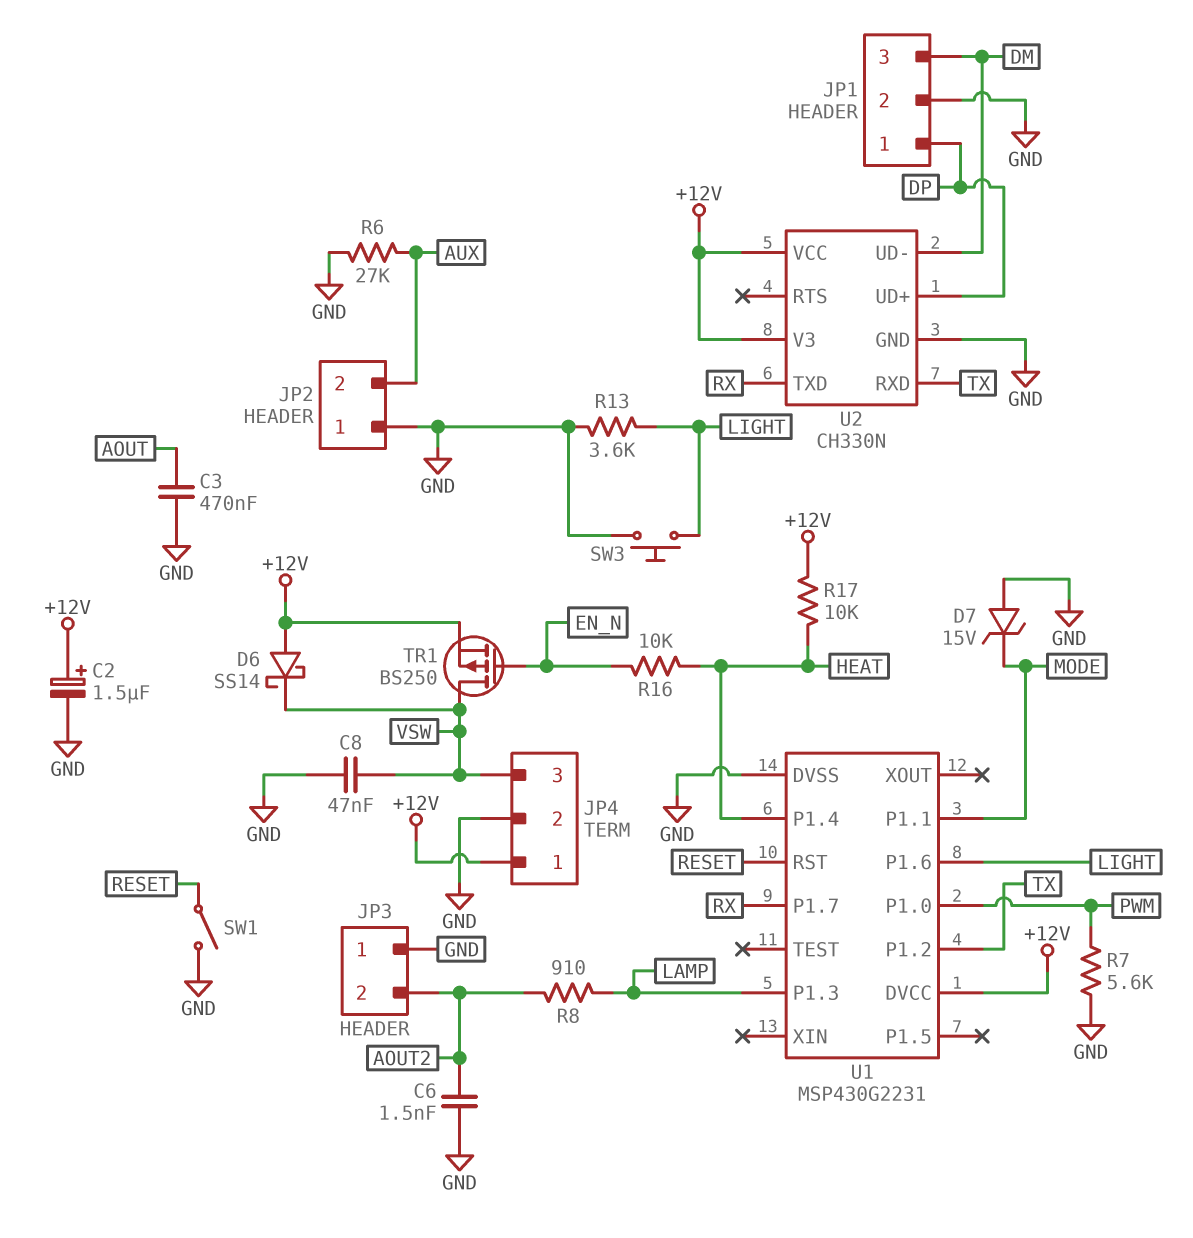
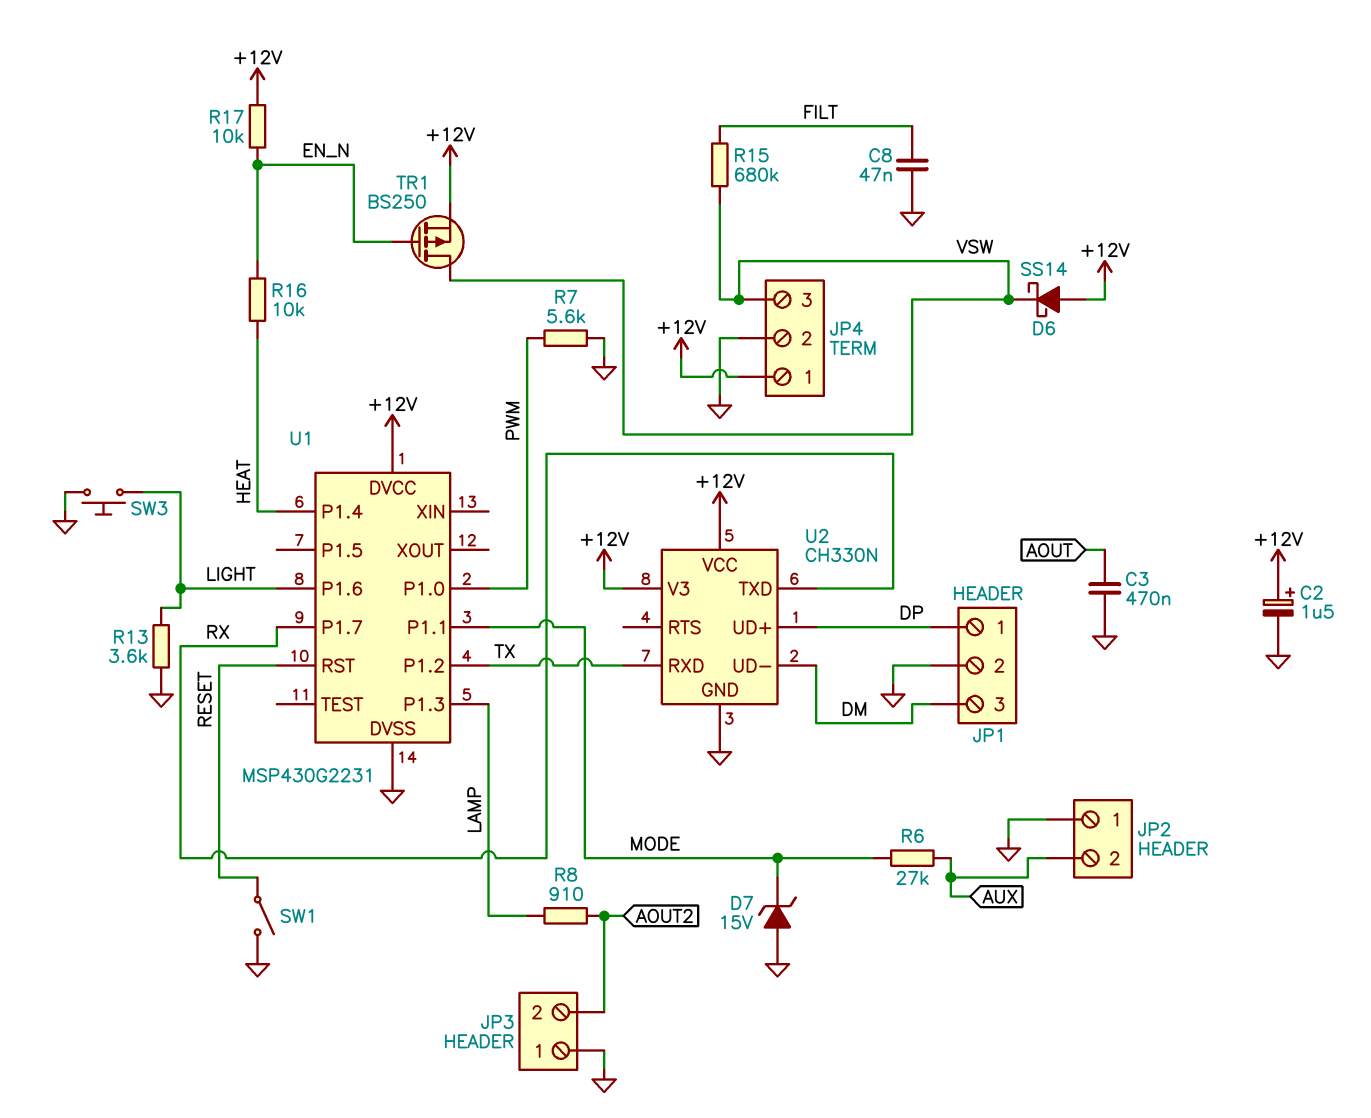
C6: 1.5nF (AOUT2, GND) -> none
C8: 47nF (GND, VSW) -> 47nF (FILT, GND)
R6: 27k (AUX, GND) -> 27k (AUX, MODE)
R15: none -> 680k (FILT, VSW)
R17: 10k (+12V, HEAT) -> 10k (+12V, EN_N)

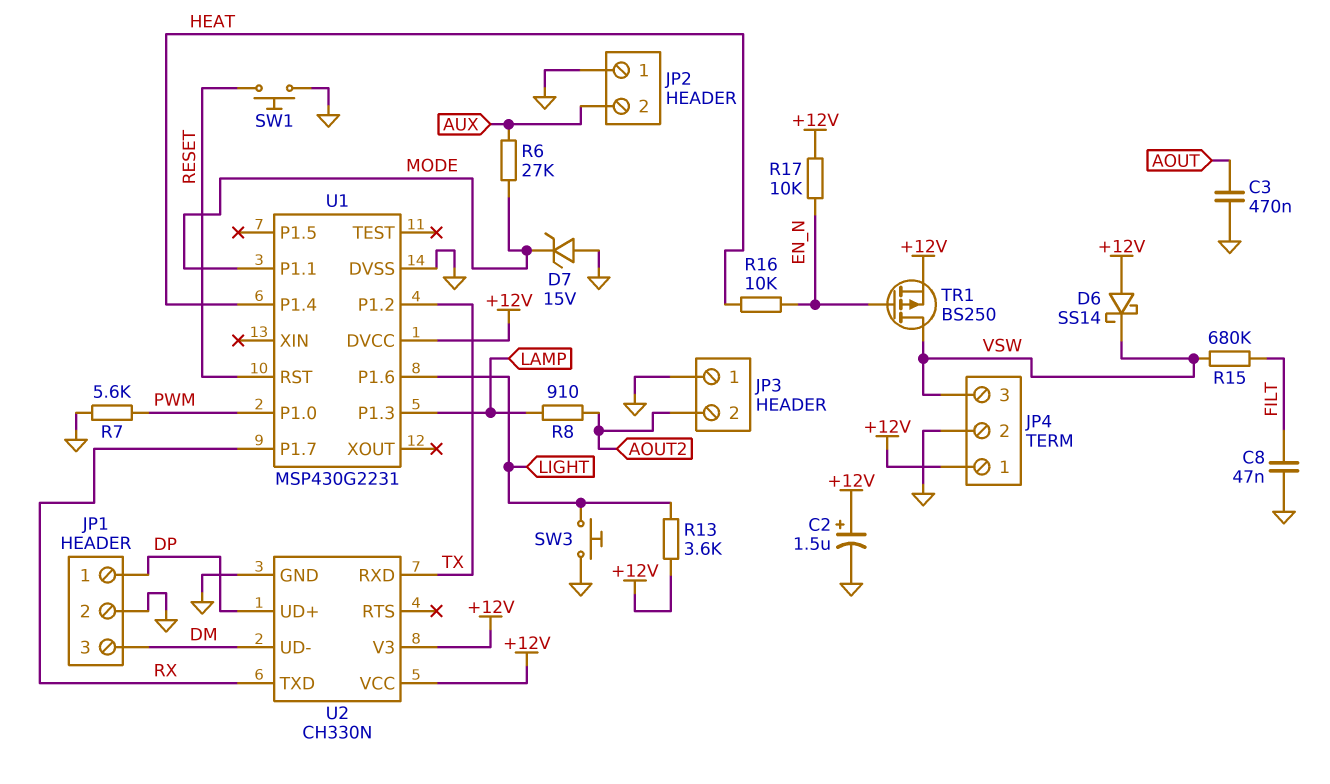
R13: 3.6k (GND, LIGHT) -> 3.6k (+12V, LIGHT)
SW1: switch (GND, RESET) -> button (GND, RESET)

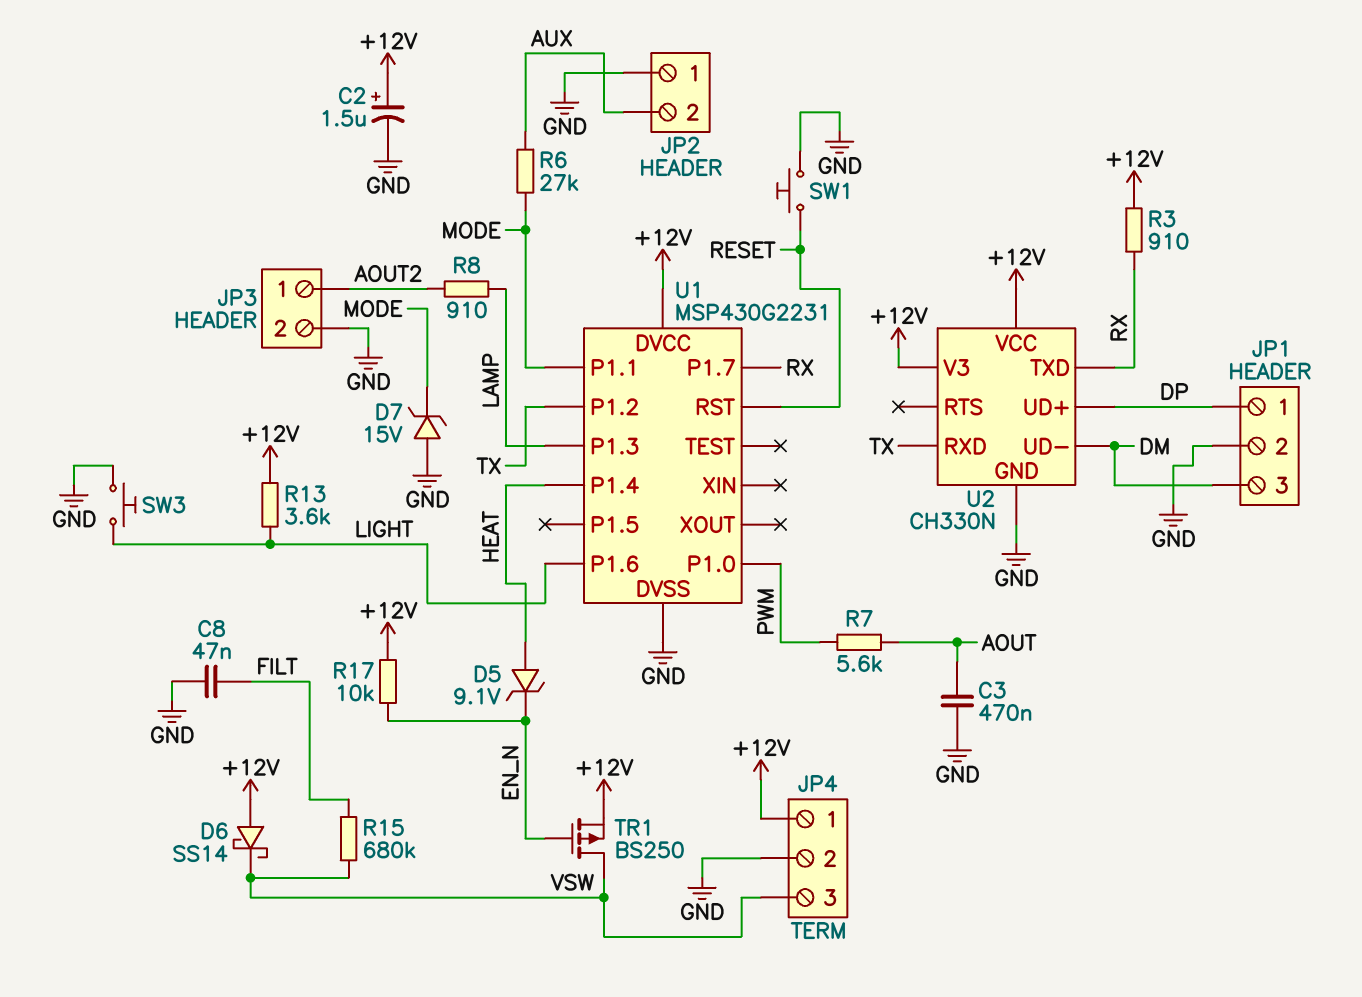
D5: none -> zener 9.1V (A HEAT, K EN_N)
JP3 pin 1: GND -> AOUT2
JP3 pin 2: AOUT2 -> GND
R3: none -> 910 (+12V, RX)
R7: 5.6k (GND, PWM) -> 5.6k (AOUT, PWM)
R16: 10k (EN_N, HEAT) -> none

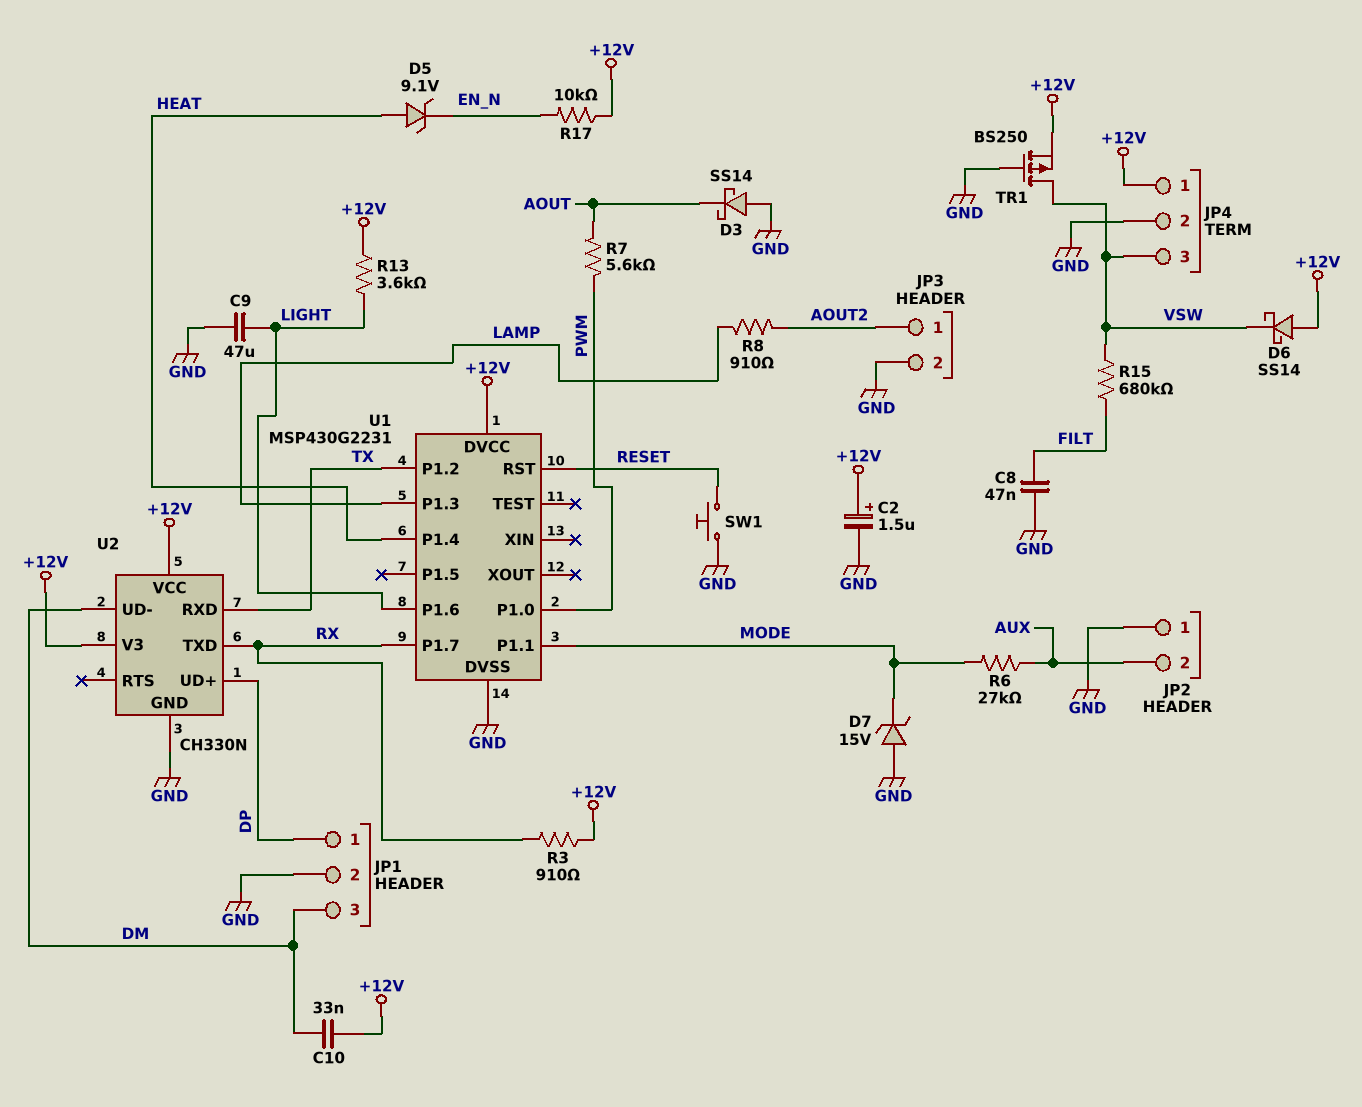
C3: 470nF (AOUT, GND) -> none
C9: none -> 47uF (GND, LIGHT)
C10: none -> 33nF (+12V, DM)
D3: none -> schottky SS14 (A GND, K AOUT)
SW3: button (GND, LIGHT) -> none
TR1: PMOS BS250 (G EN_N, D VSW, S +12V) -> PMOS BS250 (G GND, D VSW, S +12V)

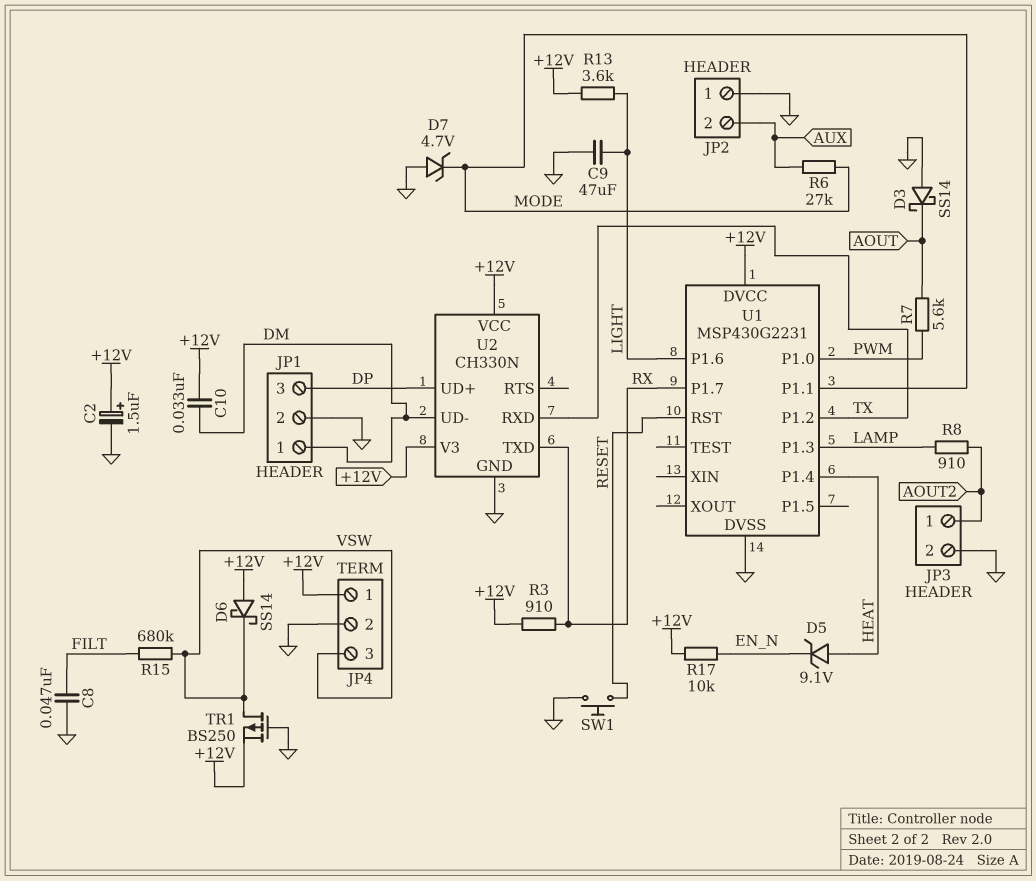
D7: zener 15V (A GND, K MODE) -> zener 4.7V (A GND, K MODE)
JP1 pin 1: DP -> DM
JP1 pin 3: DM -> DP

